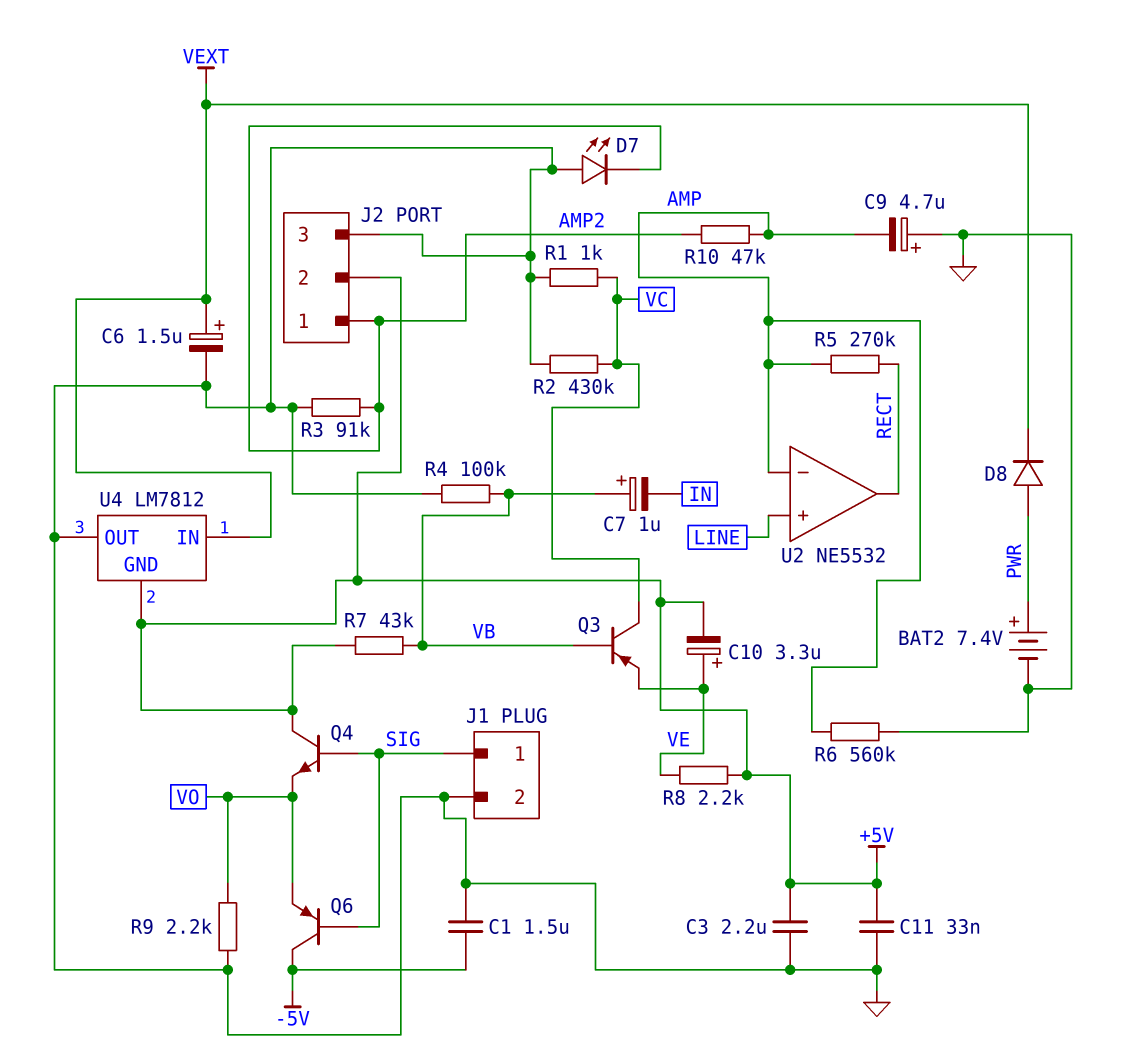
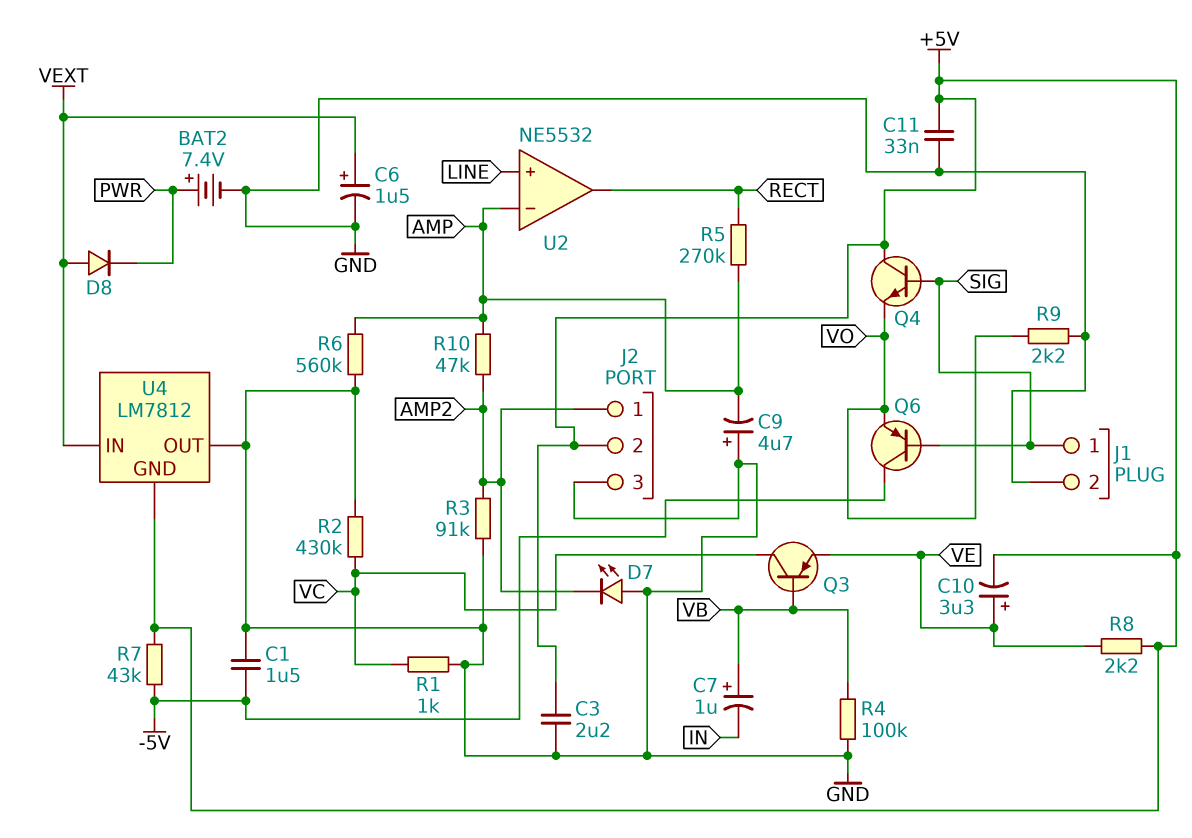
D8: diode (A PWR, K VEXT) -> diode (A VEXT, K PWR)
R7: 43k (+5V, VB) -> 43k (+5V, -5V)

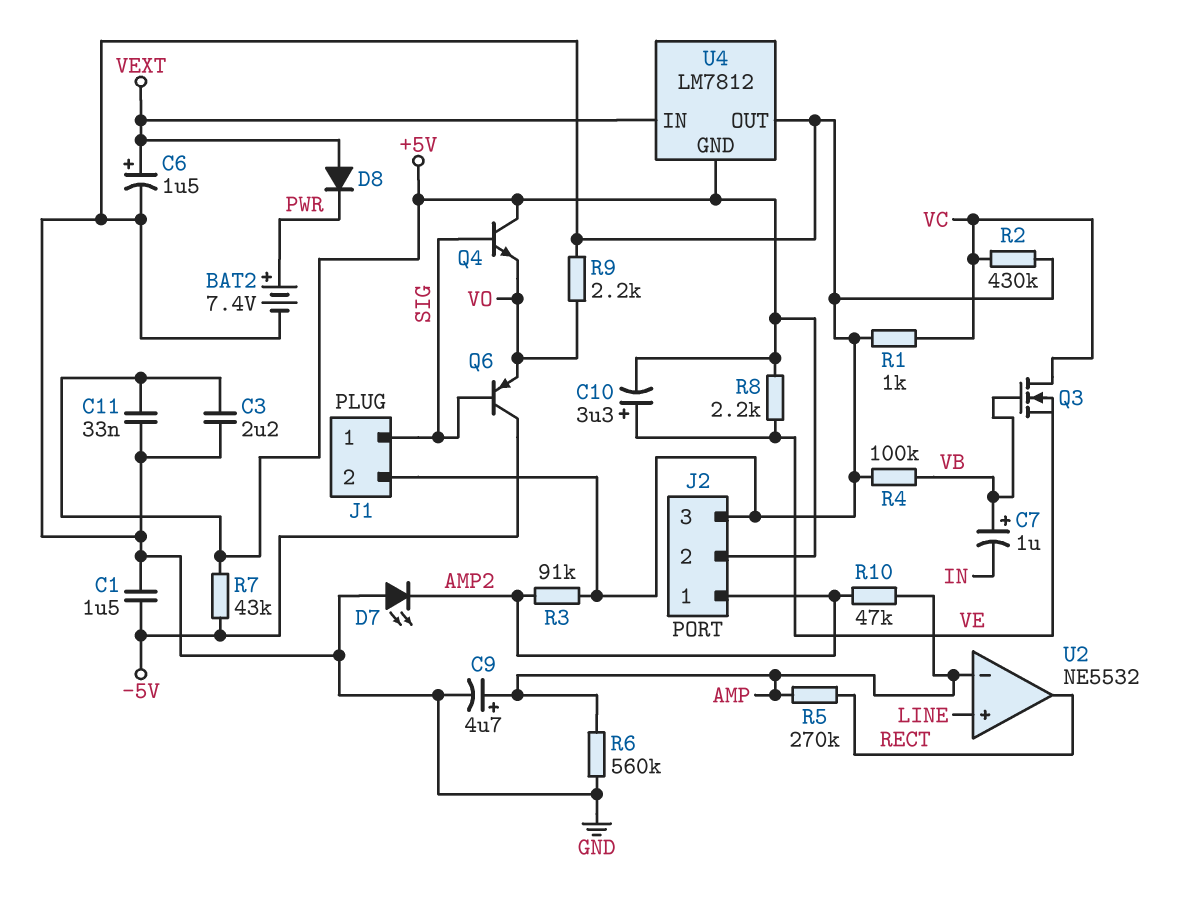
C9: 4.7uF (plus GND, minus AMP) -> 4.7uF (plus AMP, minus GND)
Q3: PNP (B VB, C VC, E VE) -> NMOS (G VB, D VC, S VE)

